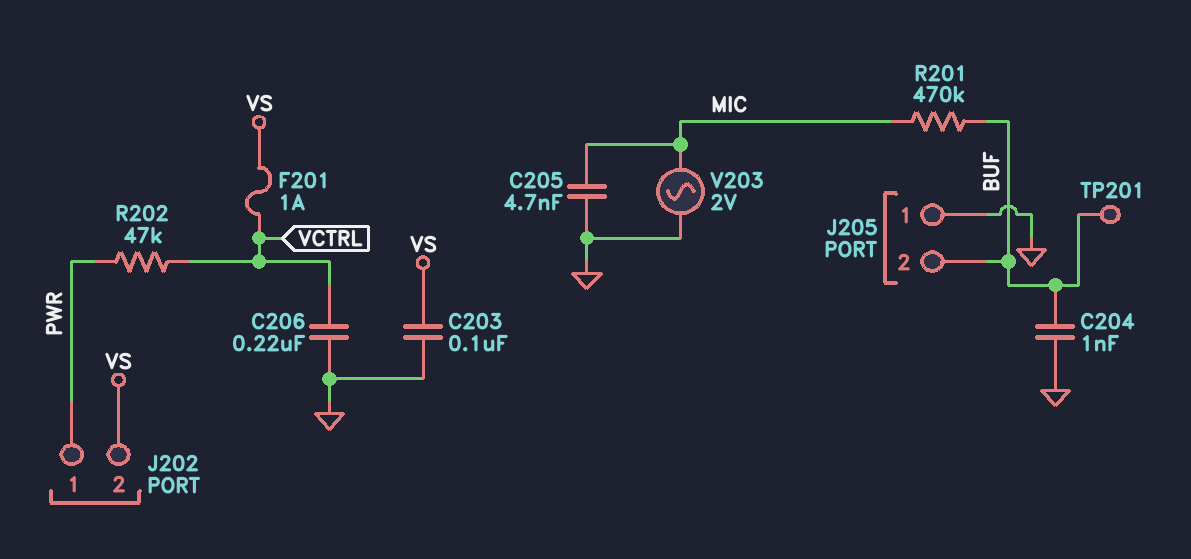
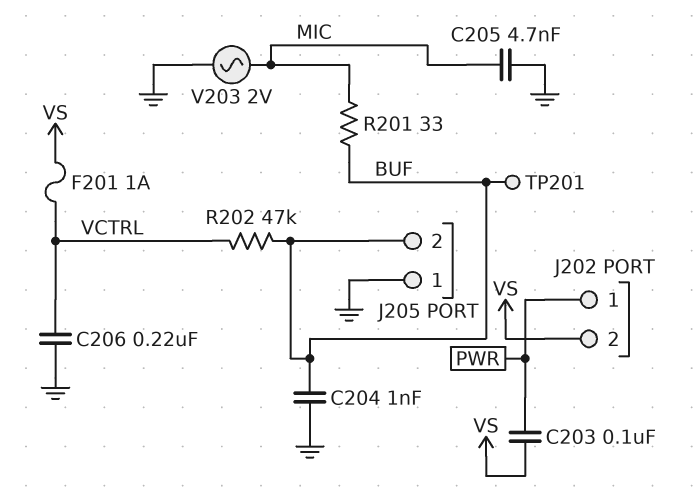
C203: 100nF (GND, VS) -> 100nF (PWR, VS)
R201: 470k (BUF, MIC) -> 33 (BUF, MIC)
R202: 47k (PWR, VCTRL) -> 47k (BUF, VCTRL)

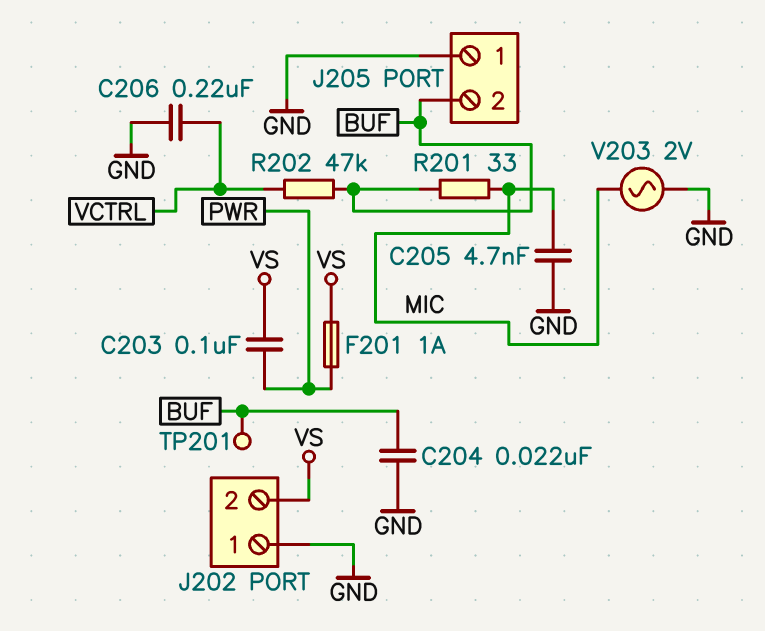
C204: 1nF (BUF, GND) -> 22nF (BUF, GND)
F201: 1A (VCTRL, VS) -> 1A (PWR, VS)
J202 pin 1: PWR -> GND

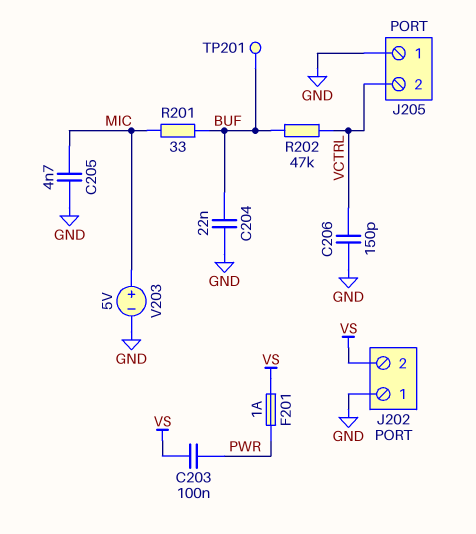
C206: 220nF (GND, VCTRL) -> 150pF (GND, VCTRL)
J205 pin 2: BUF -> VCTRL
V203: AC 2V (GND, MIC) -> 5V (plus MIC, minus GND)

